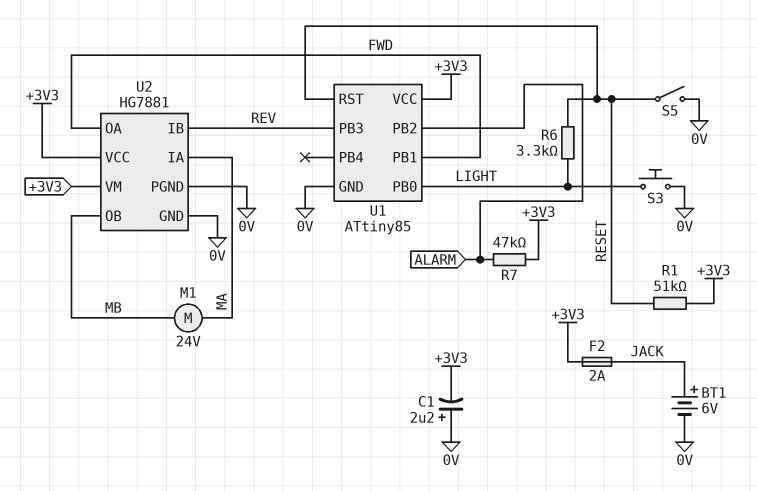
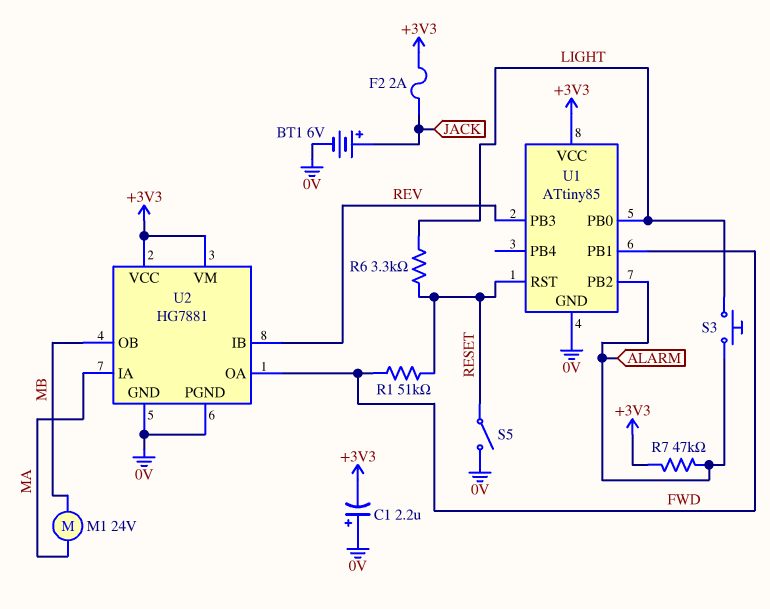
R1: 51k (+3V3, RESET) -> 51k (FWD, RESET)
S3: button (0V, LIGHT) -> button (ALARM, LIGHT)

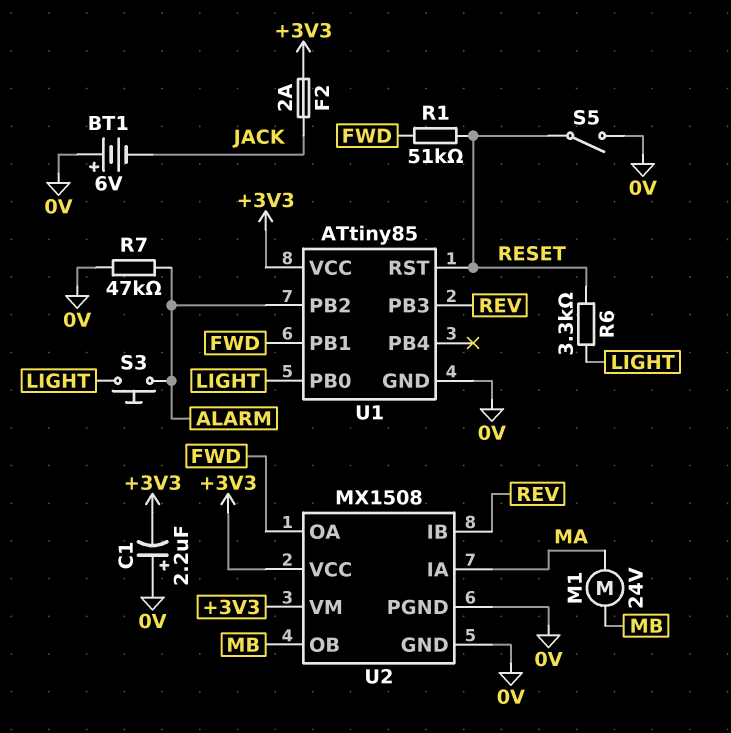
BT1: 6V (plus JACK, minus 0V) -> 6V (plus 0V, minus JACK)
R7: 47k (+3V3, ALARM) -> 47k (0V, ALARM)
U2: HG7881 -> MX1508

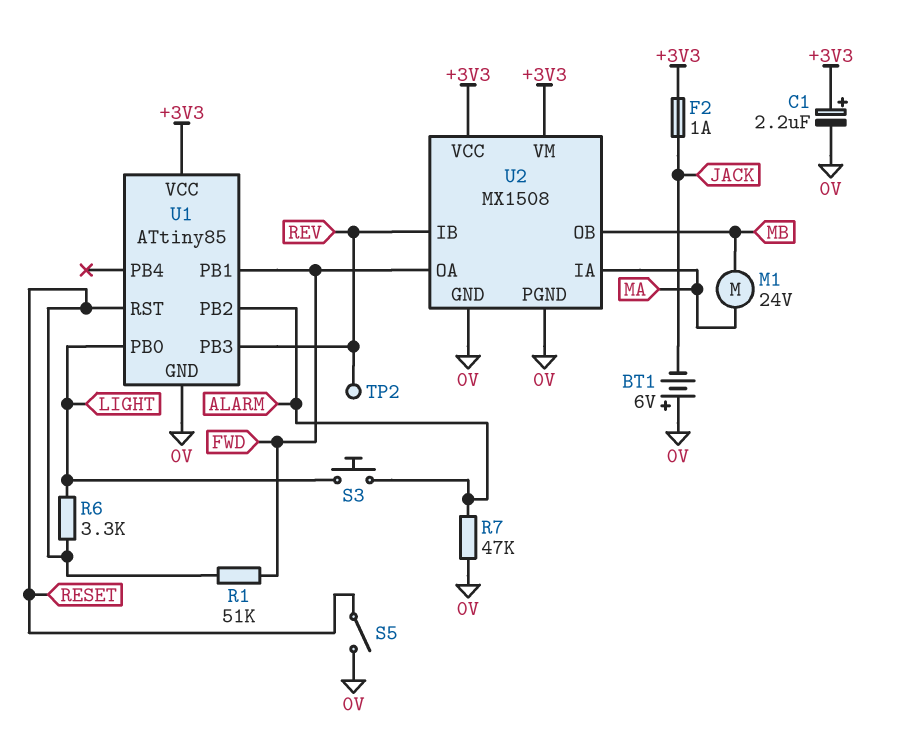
C1: 2.2uF (plus 0V, minus +3V3) -> 2.2uF (plus +3V3, minus 0V)
F2: 2A (+3V3, JACK) -> 1A (+3V3, JACK)
TP2: none -> test point (REV)

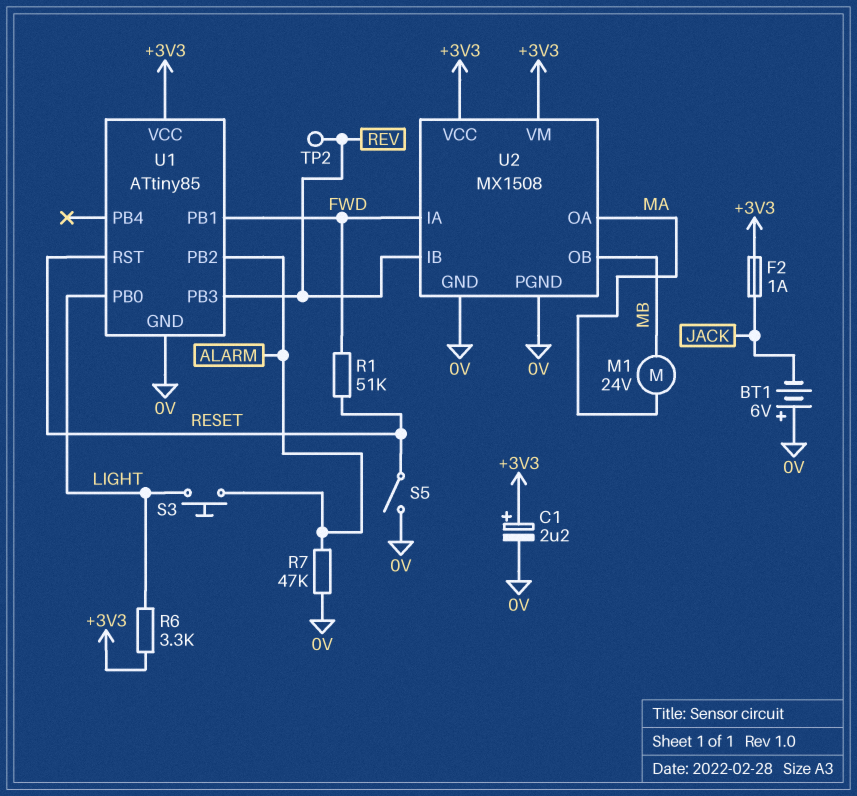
R6: 3.3k (LIGHT, RESET) -> 3.3k (+3V3, LIGHT)
U2 pin IA: MA -> FWD
U2 pin OA: FWD -> MA

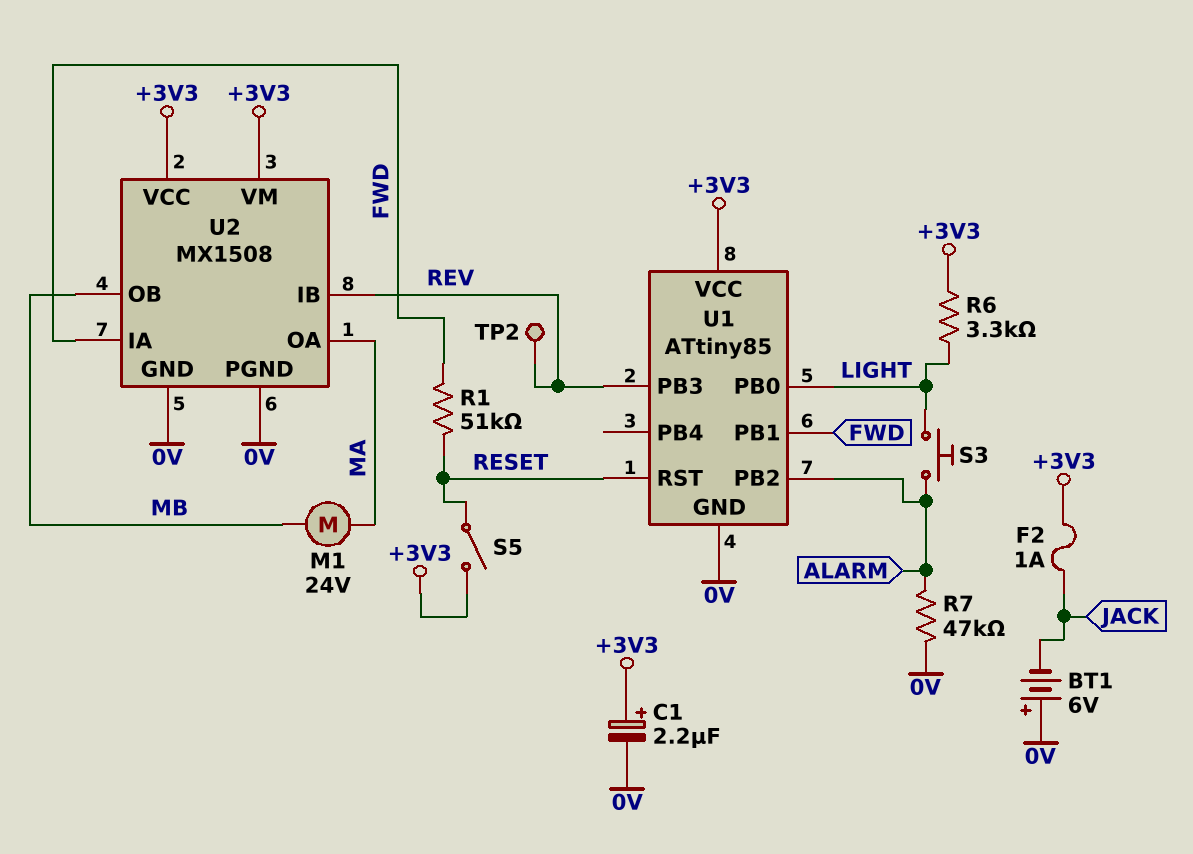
S5: switch (0V, RESET) -> switch (+3V3, RESET)

